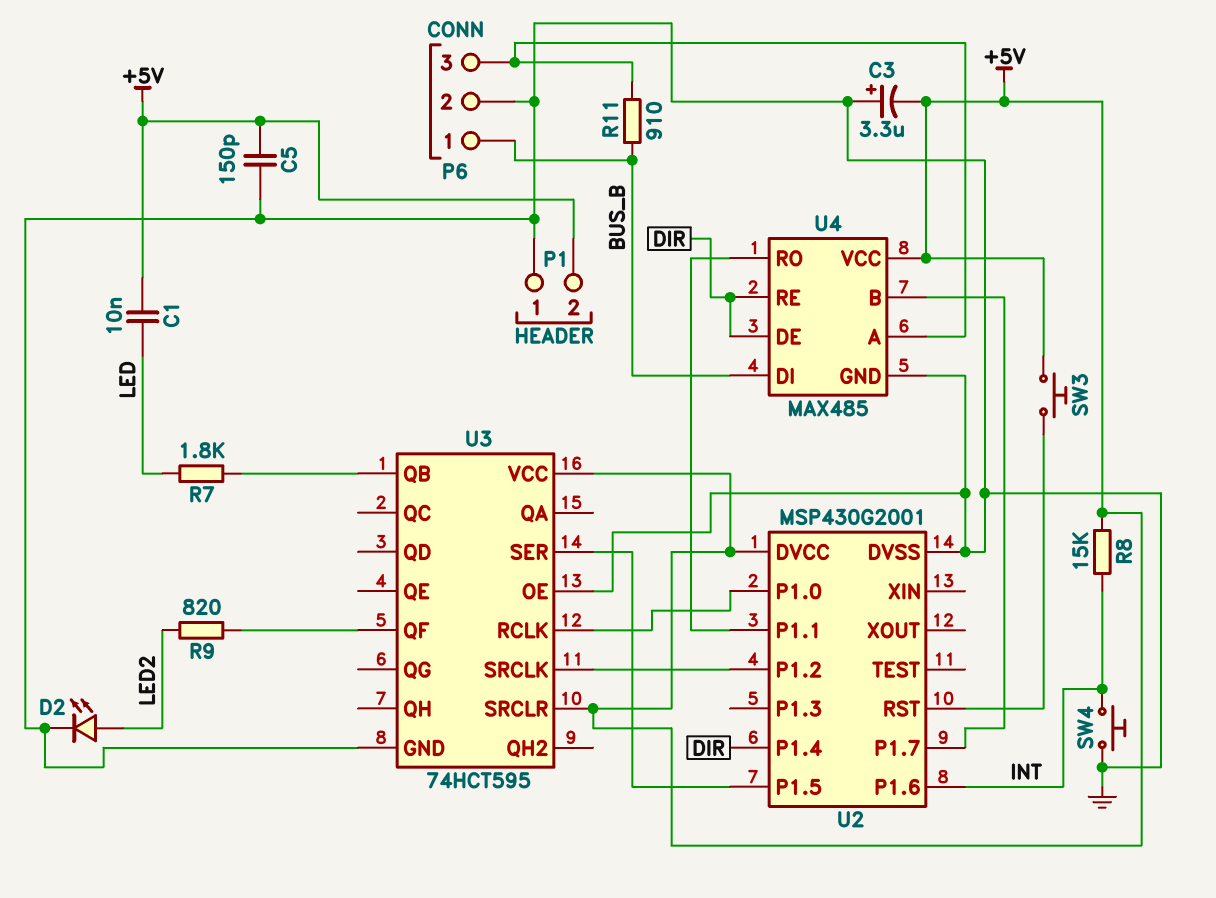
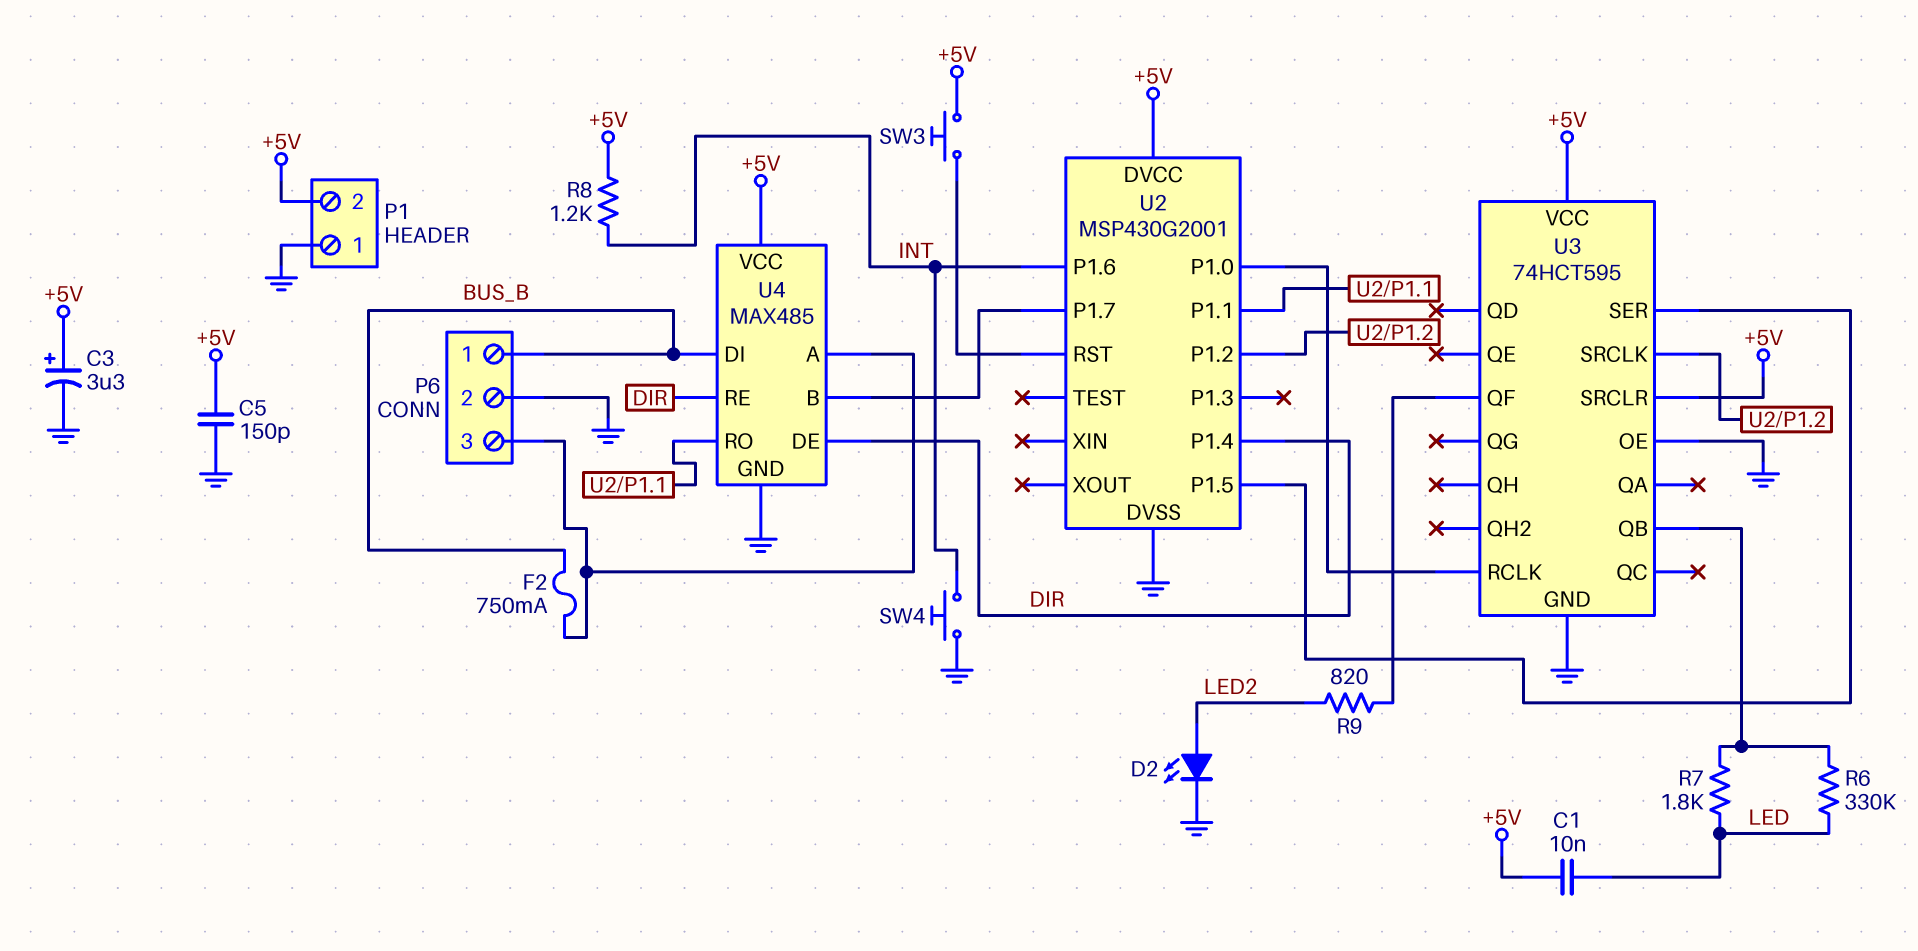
C3: 3.3uF (plus GND, minus +5V) -> 3.3uF (plus +5V, minus GND)
F2: none -> 750mA (BUS_B, P6/3)
R6: none -> 330k (LED, U3/QB)
R8: 15k (+5V, INT) -> 1.2k (+5V, INT)
R11: 910 (BUS_B, P6/3) -> none

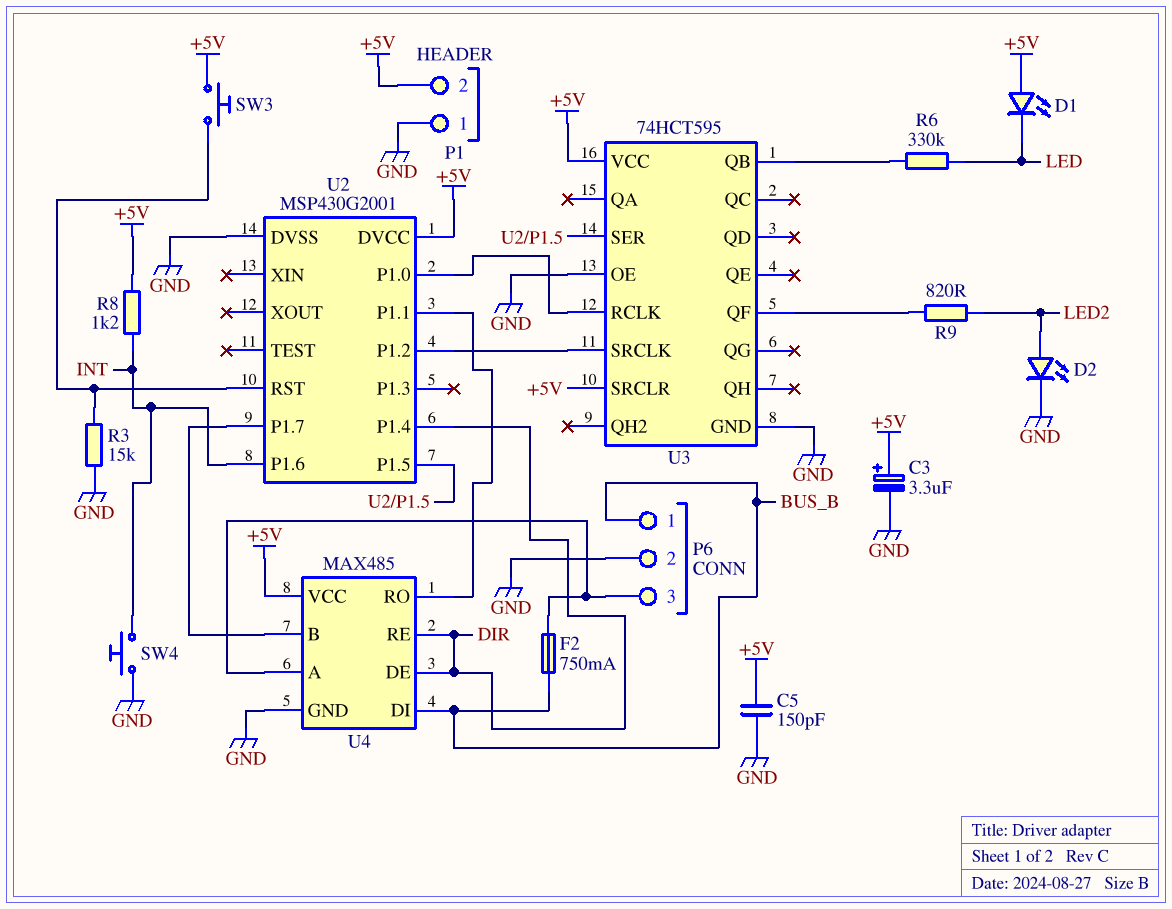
C1: 10nF (+5V, LED) -> none
D1: none -> LED (A +5V, K LED)
R3: none -> 15k (GND, U2/RST)
R7: 1.8k (LED, U3/QB) -> none

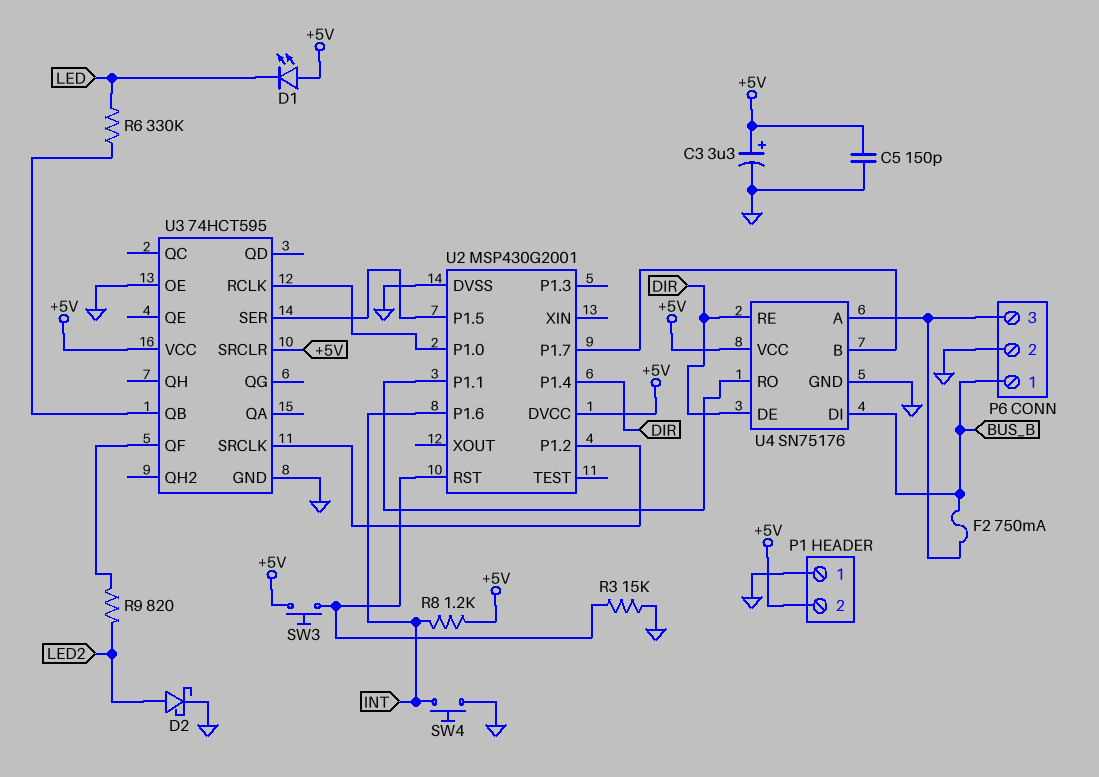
D2: LED (A LED2, K GND) -> schottky (A LED2, K GND)
U4: MAX485 -> SN75176

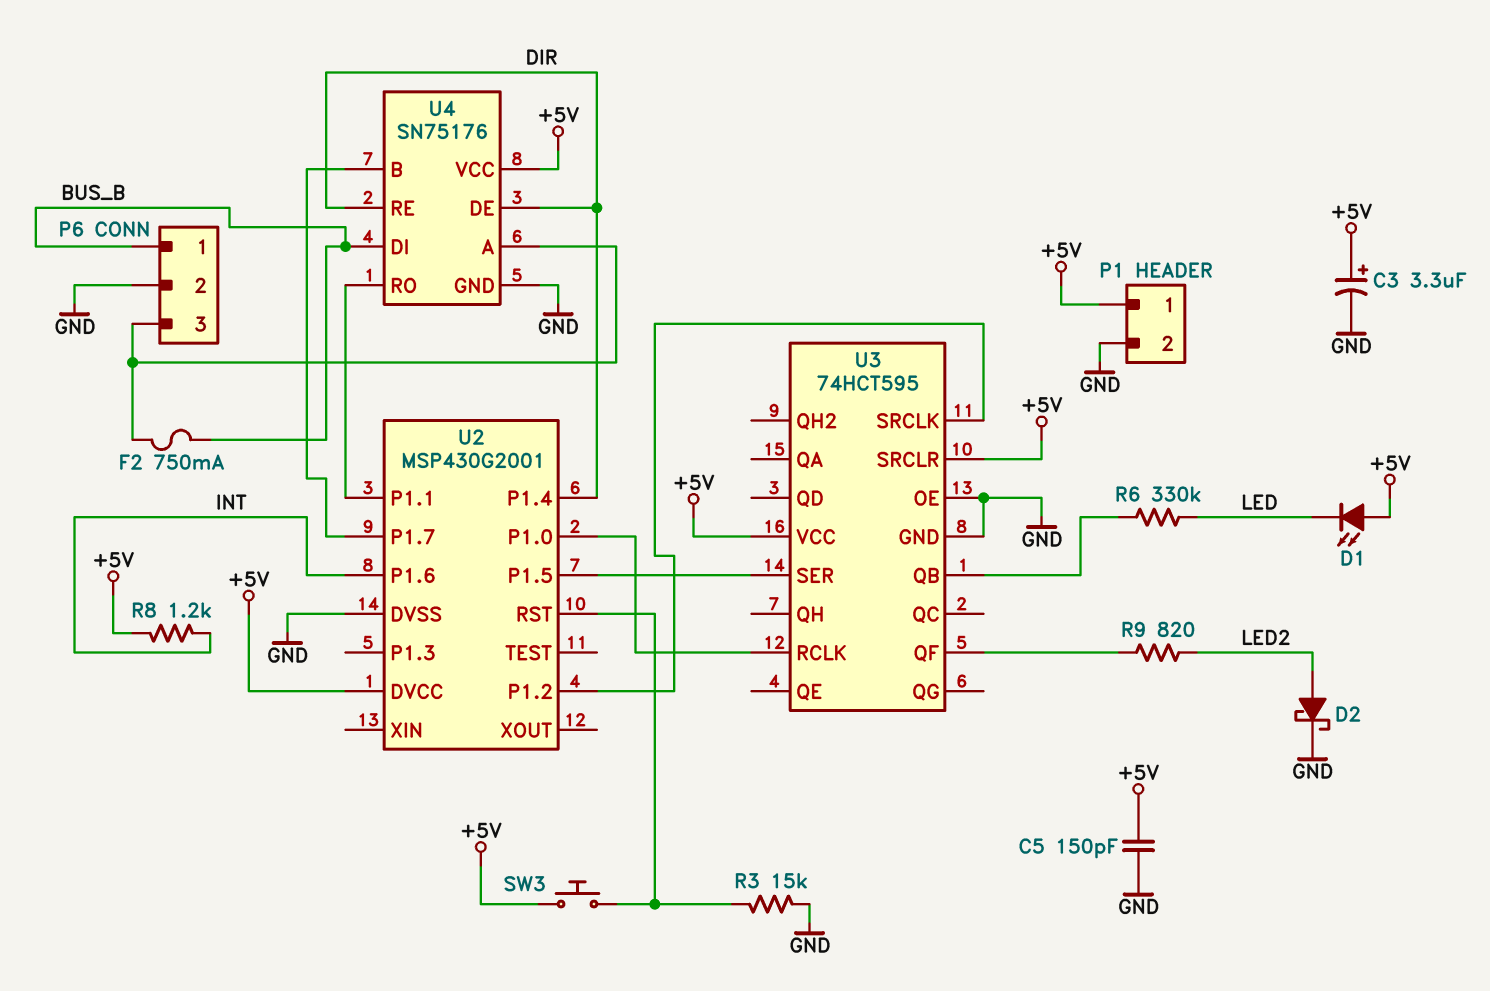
P1 pin 1: GND -> +5V
P1 pin 2: +5V -> GND
SW4: button (GND, INT) -> none

